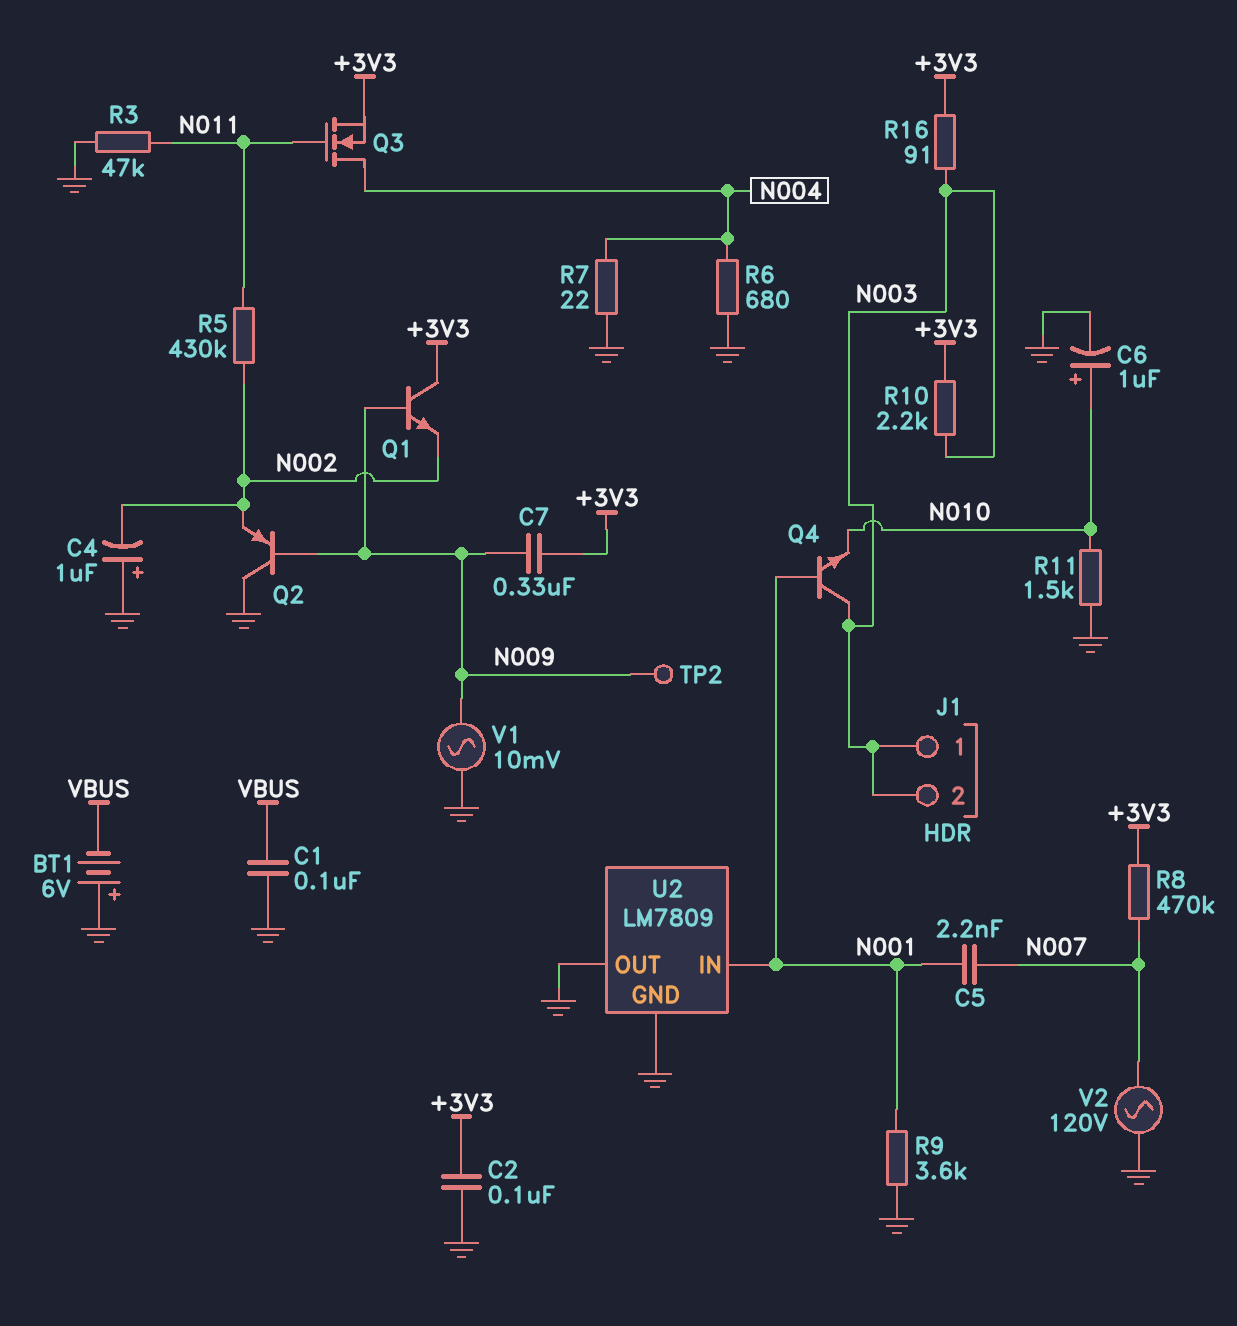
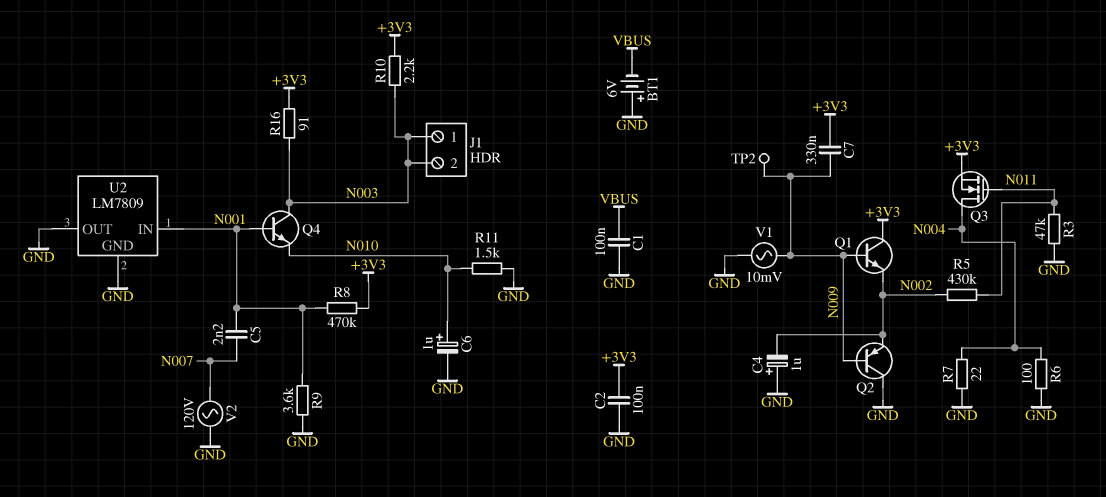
R6: 680 (GND, N004) -> 100 (GND, N004)
R8: 470k (+3V3, N007) -> 470k (+3V3, N001)

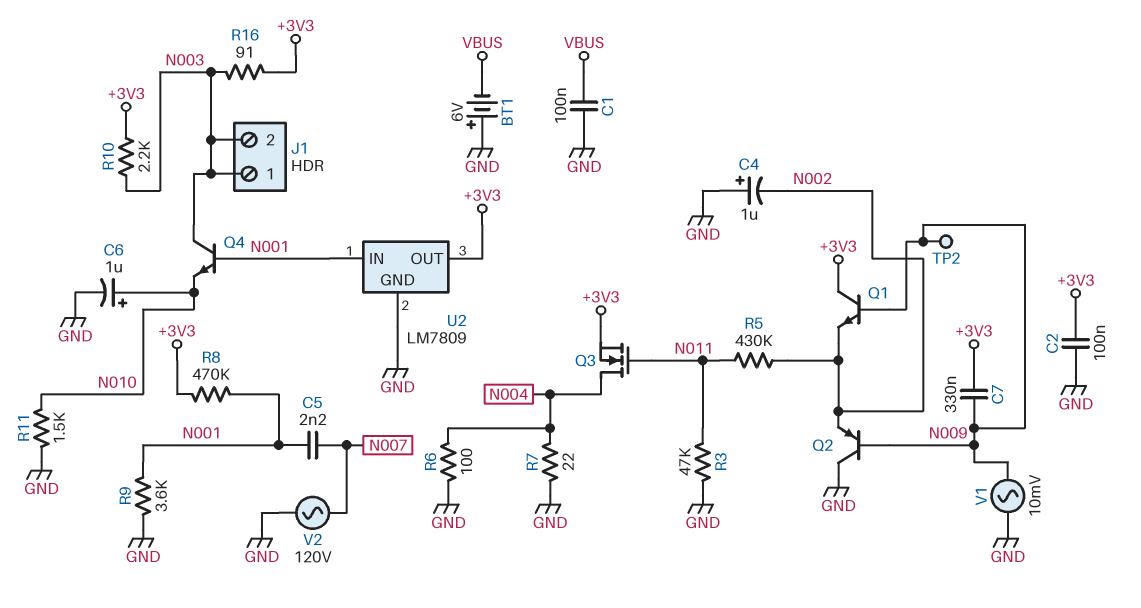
U2 pin OUT: GND -> +3V3

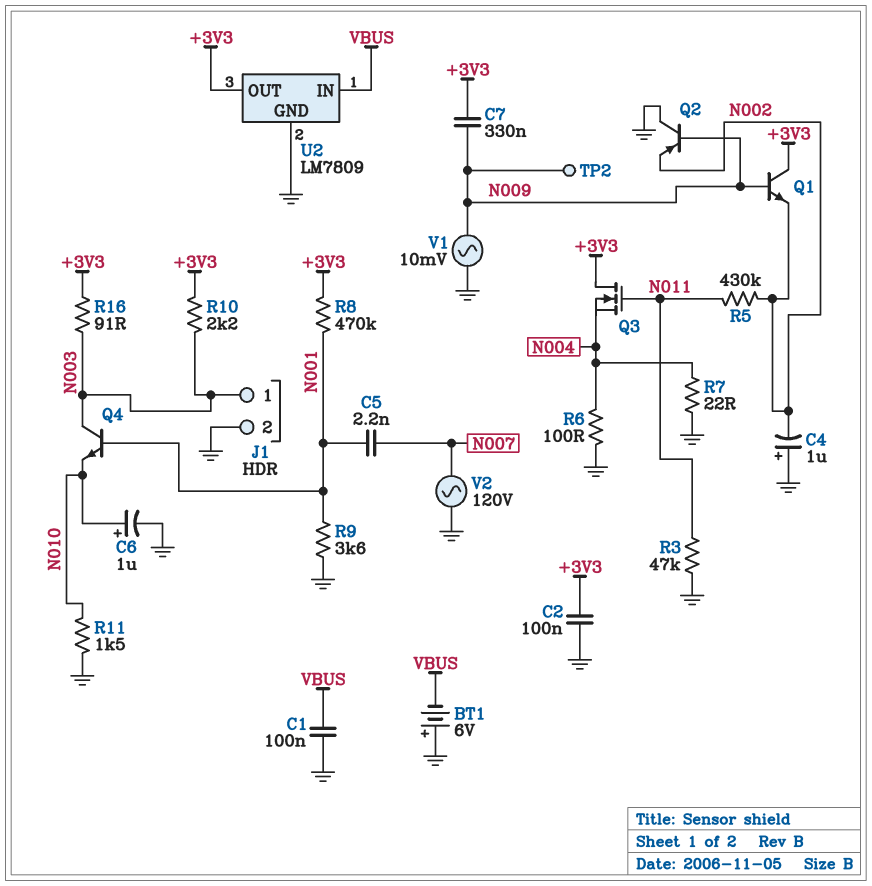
J1 pin 2: N003 -> GND
Q3: NMOS (G N011, D N004, S +3V3) -> NMOS (G N011, D +3V3, S N004)
U2 pin IN: N001 -> VBUS

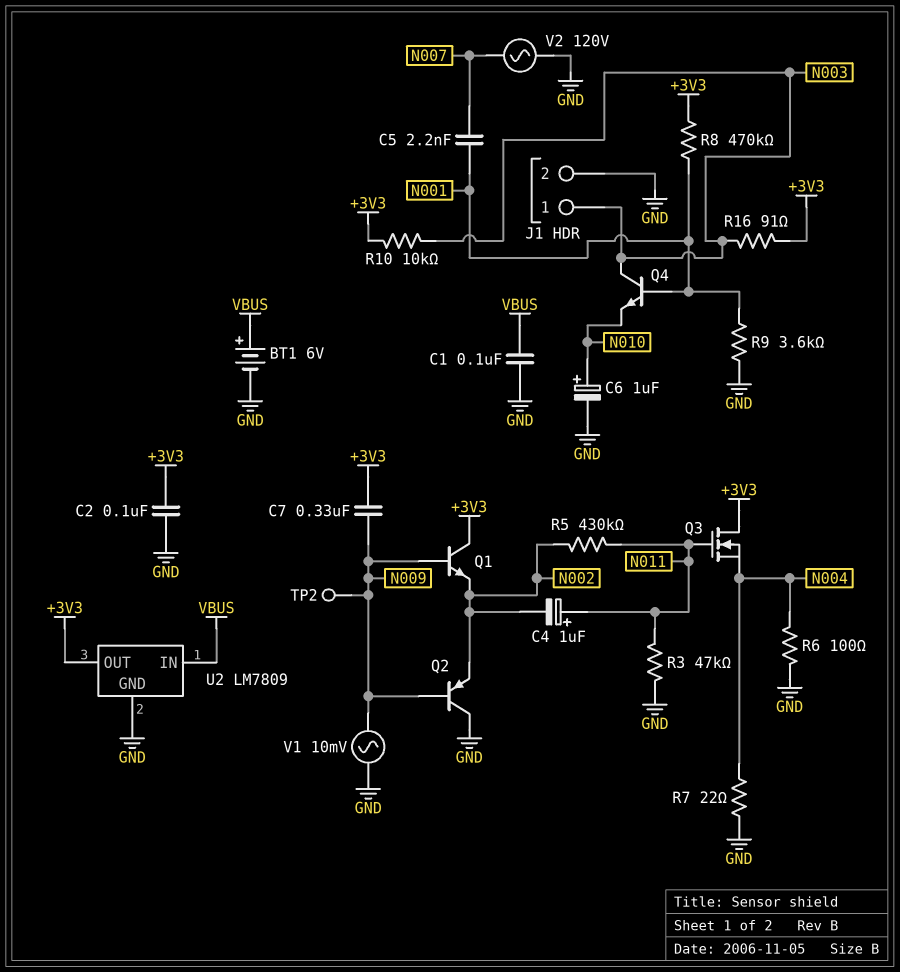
BT1: 6V (plus GND, minus VBUS) -> 6V (plus VBUS, minus GND)
C4: 1uF (plus GND, minus N002) -> 1uF (plus N011, minus N002)
R10: 2.2k (+3V3, N003) -> 10k (+3V3, N003)
R11: 1.5k (GND, N010) -> none

